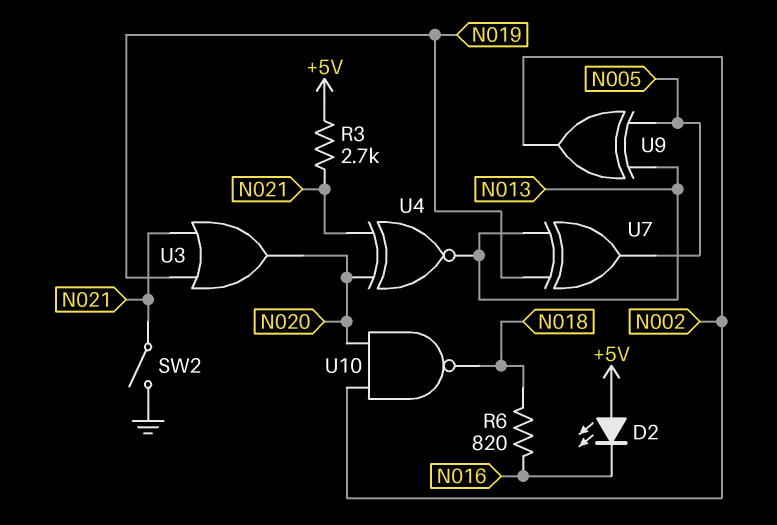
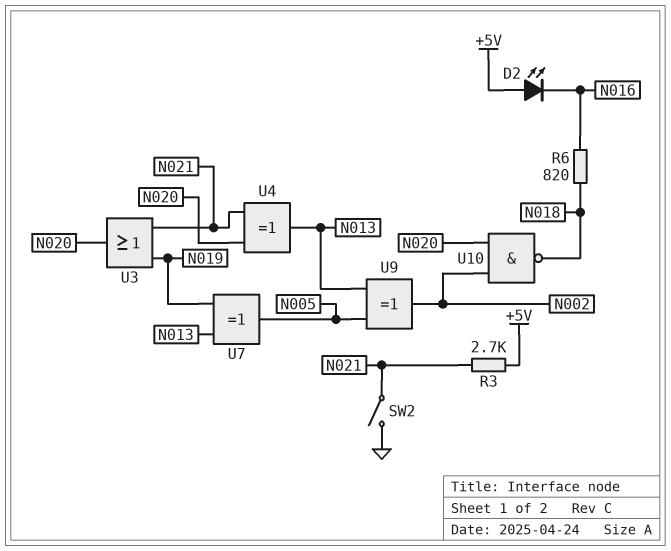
U4: XNOR (in N020, in N021, out N013) -> XOR (in N020, in N021, out N013)

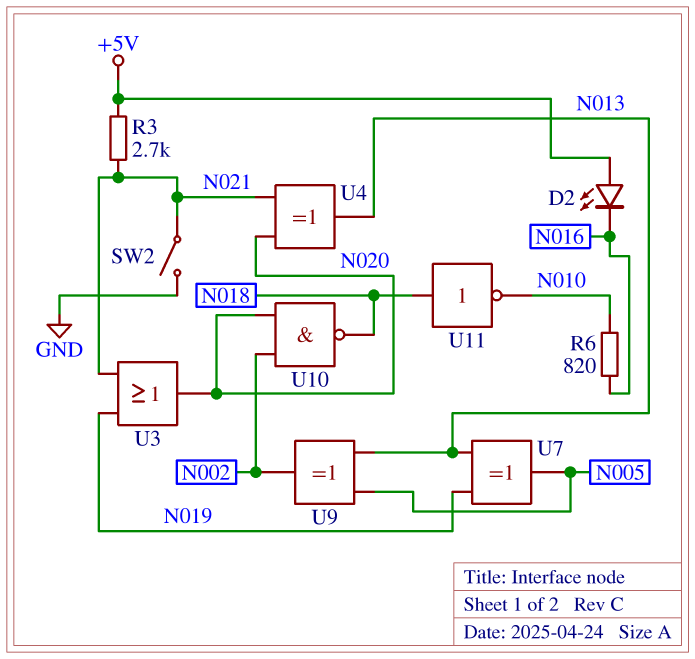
R6: 820 (N016, N018) -> 820 (N010, N016)
U11: none -> NOT (in N018, out N010)

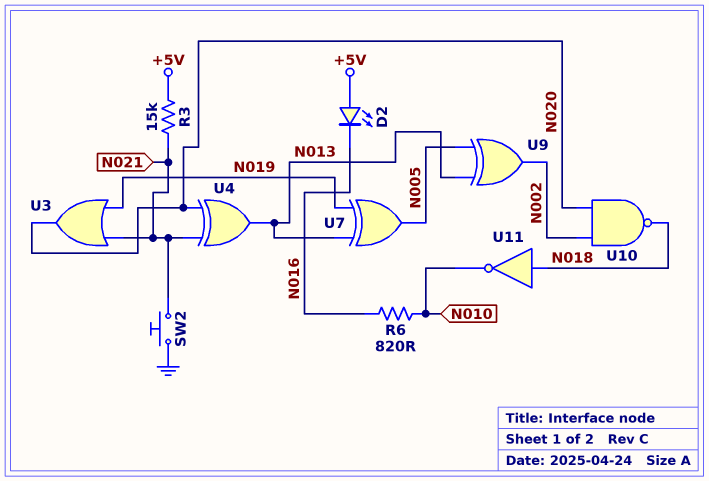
R3: 2.7k (+5V, N021) -> 15k (+5V, N021)
SW2: switch (GND, N021) -> button (GND, N021)

